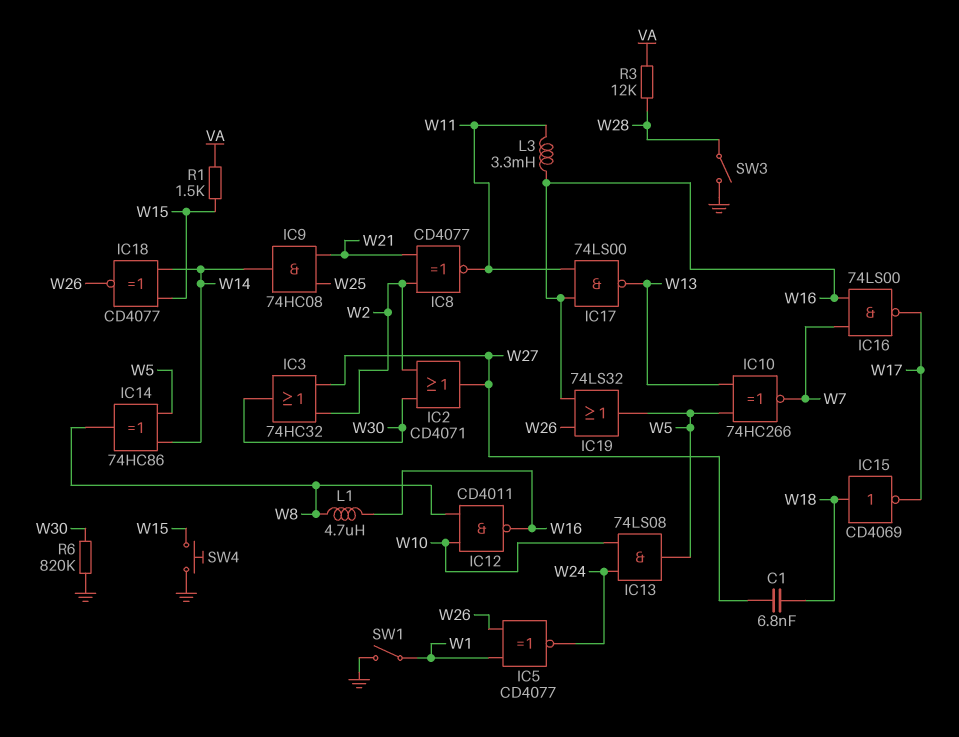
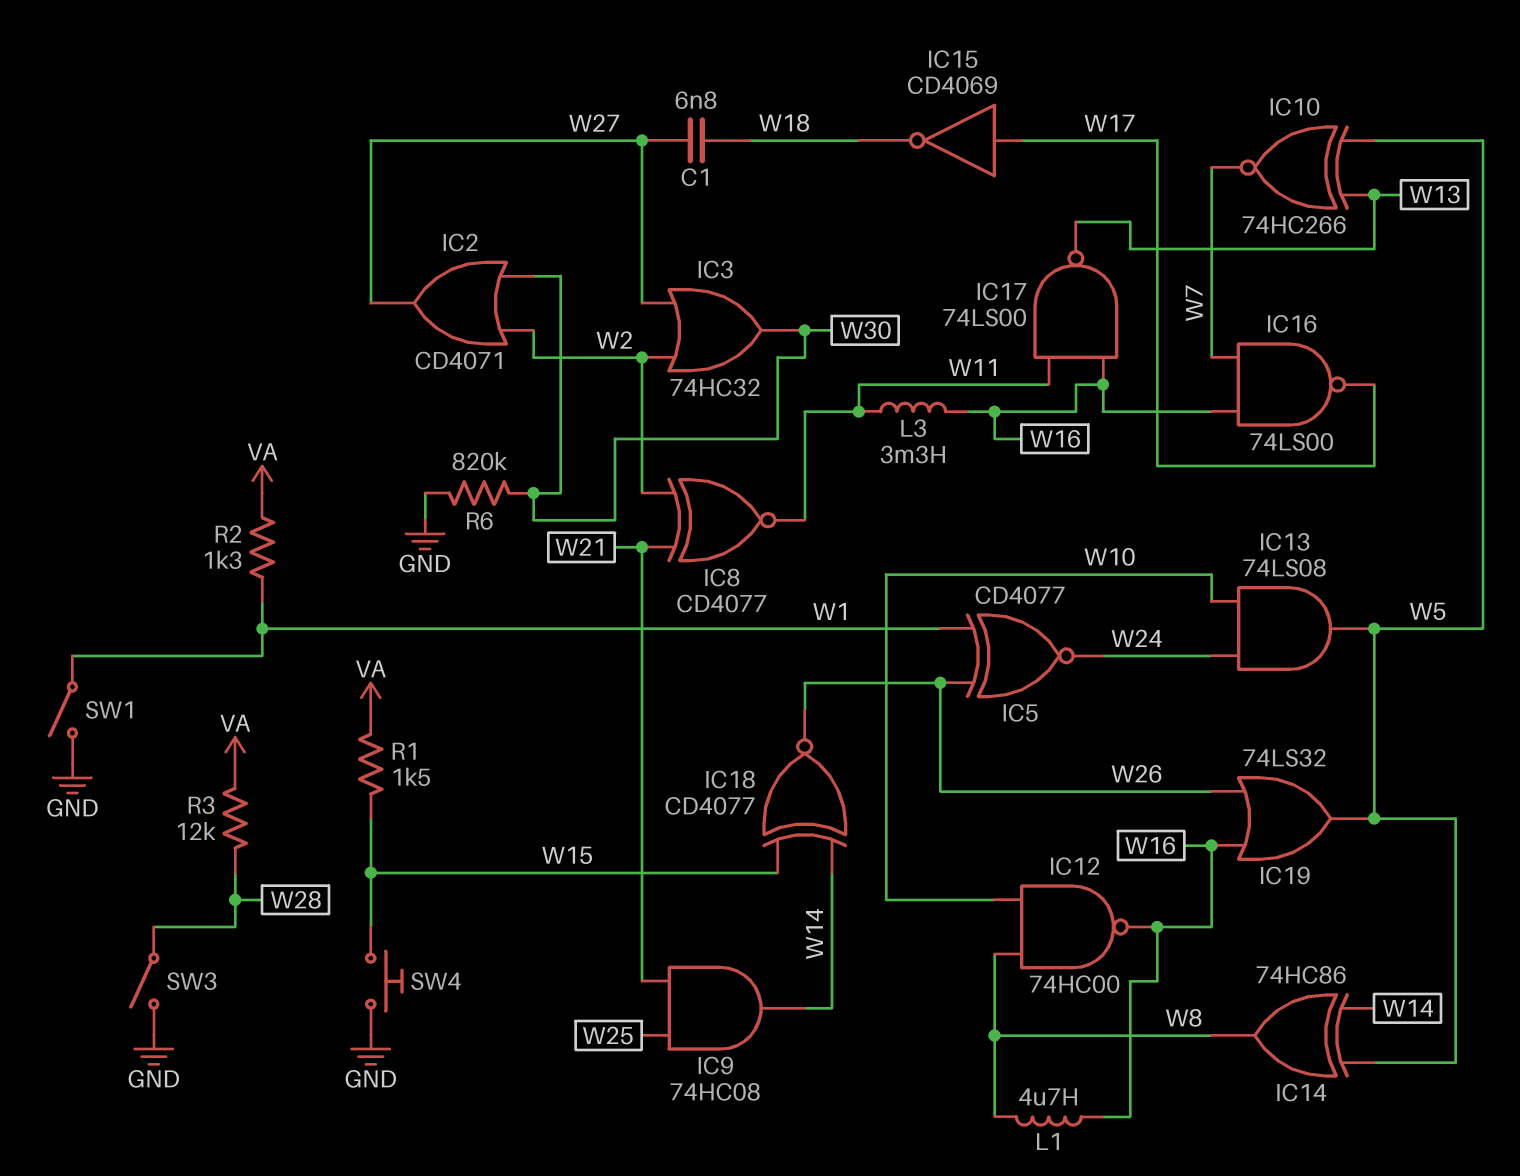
IC12: NAND CD4011 (in W8, in W10, out W16) -> NAND 74HC00 (in W8, in W10, out W16)
IC15: NOT CD4069 (in W18, out W17) -> NOT CD4069 (in W17, out W18)
R2: none -> 1.3k (VA, W1)

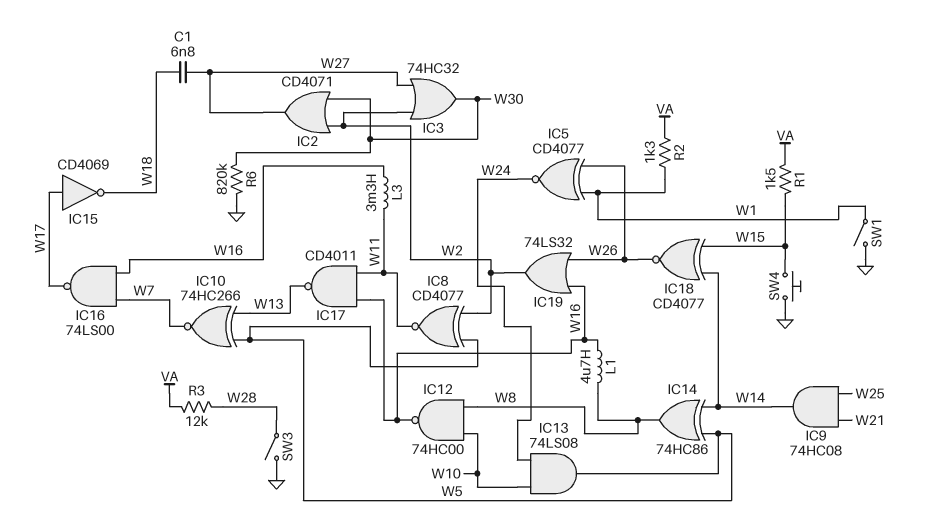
IC8: XNOR CD4077 (in W2, in W21, out W11) -> XNOR CD4077 (in W2, in W5, out W11)
IC17: NAND 74LS00 (in W11, in W16, out W13) -> NAND CD4011 (in W11, in W16, out W13)
IC19: OR 74LS32 (in W16, in W26, out W5) -> OR 74LS32 (in W16, in W26, out W2)

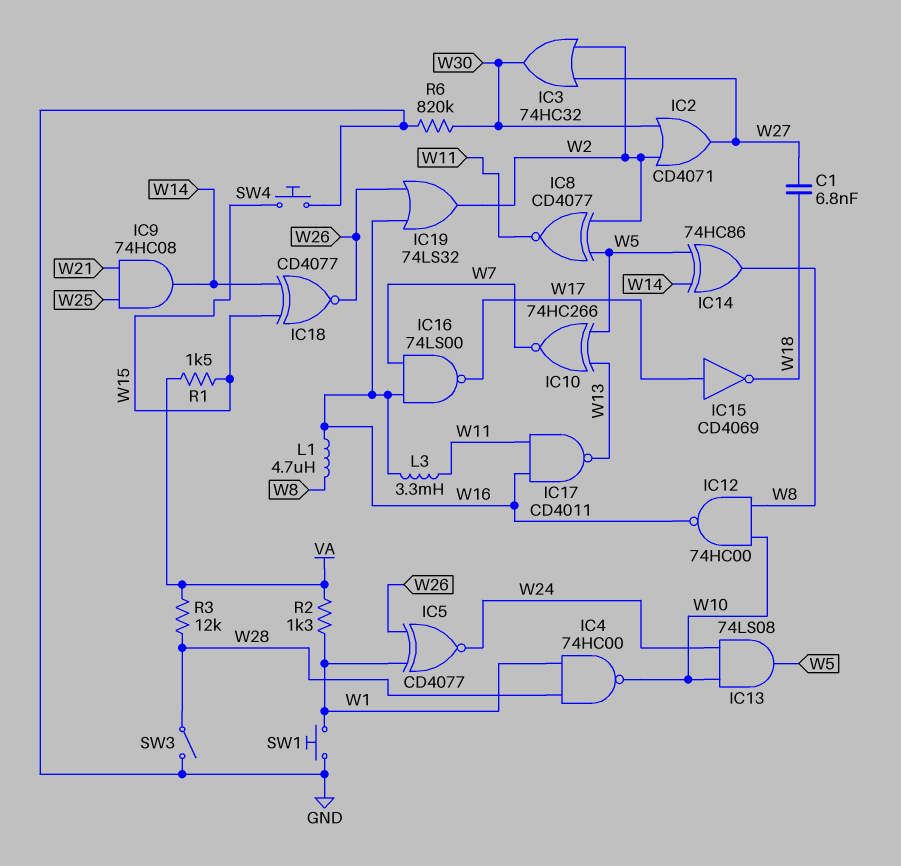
IC4: none -> NAND 74HC00 (in W1, in W28, out W10)
SW1: switch (GND, W1) -> button (GND, W1)

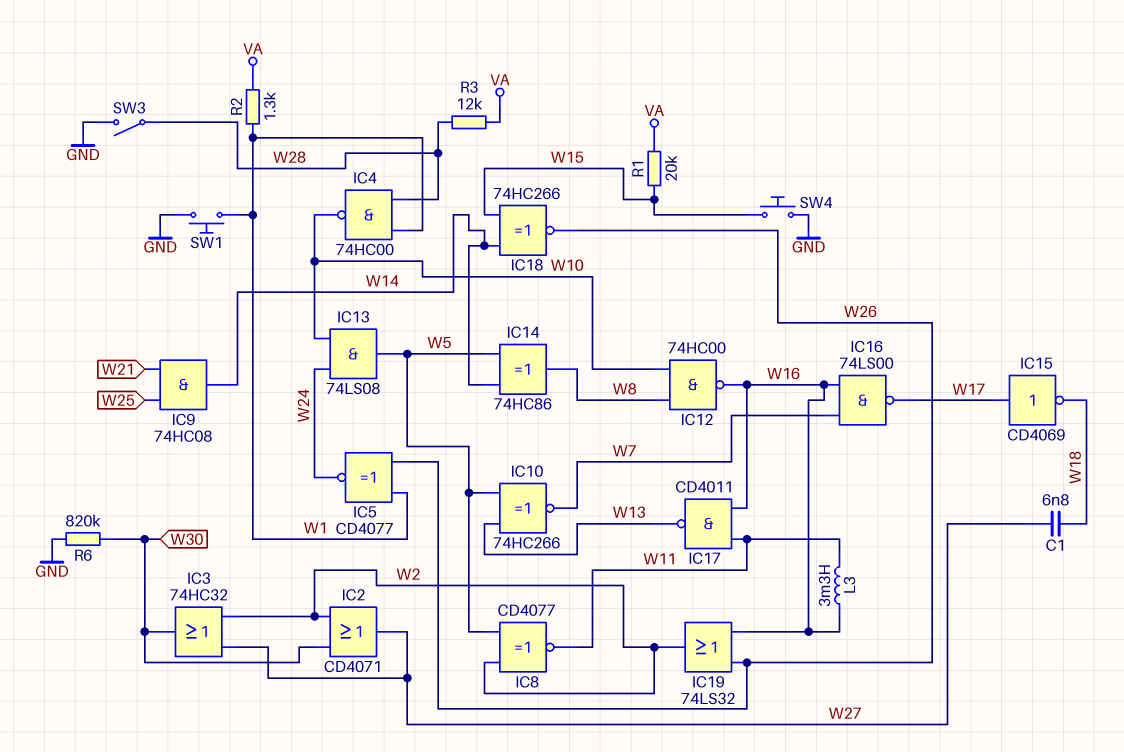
IC18: XNOR CD4077 (in W14, in W15, out W26) -> XNOR 74HC266 (in W14, in W15, out W26)
L1: 4.7uH (W8, W16) -> none
R1: 1.5k (VA, W15) -> 20k (VA, W15)

